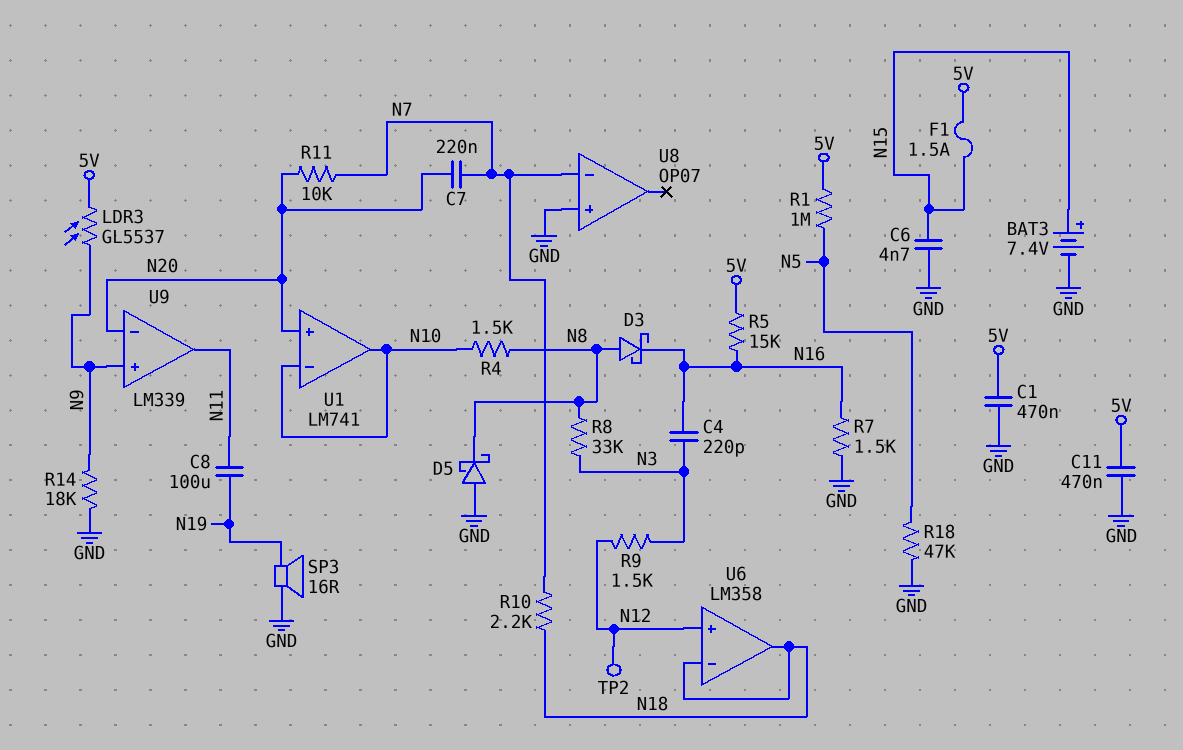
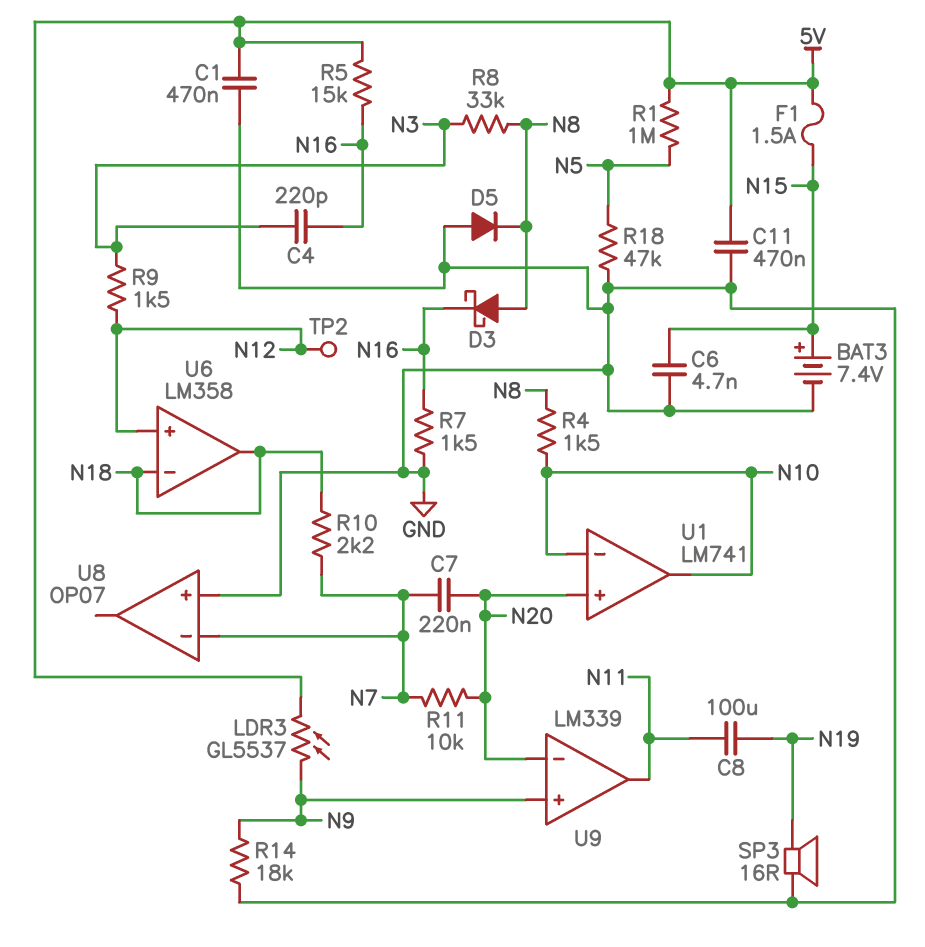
D5: schottky (A GND, K N8) -> diode (A GND, K N8)

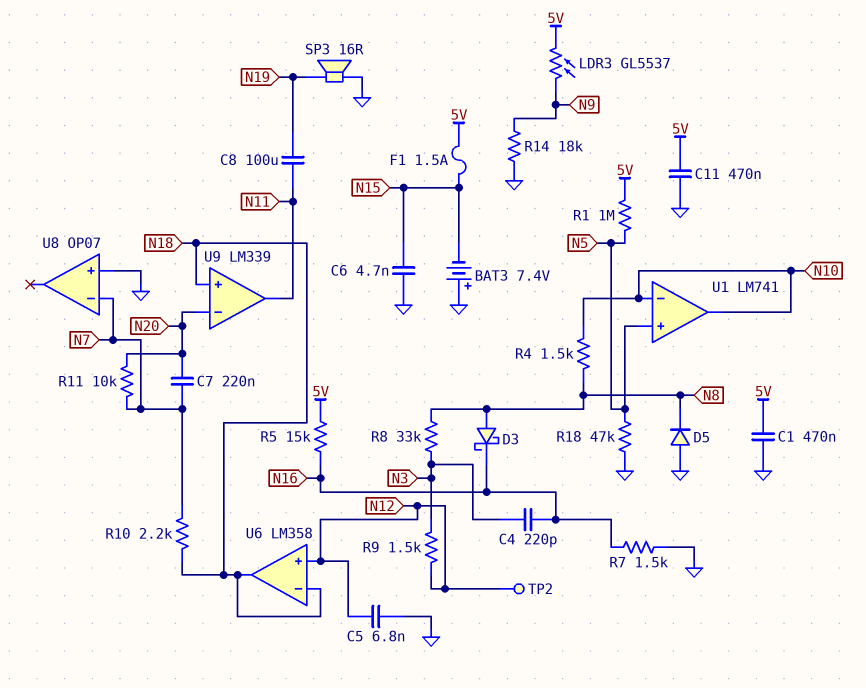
BAT3: 7.4V (plus N15, minus GND) -> 7.4V (plus GND, minus N15)
C5: none -> 6.8nF (GND, N12)
U1 pin in+: N20 -> N5
U9 pin in+: N9 -> N18

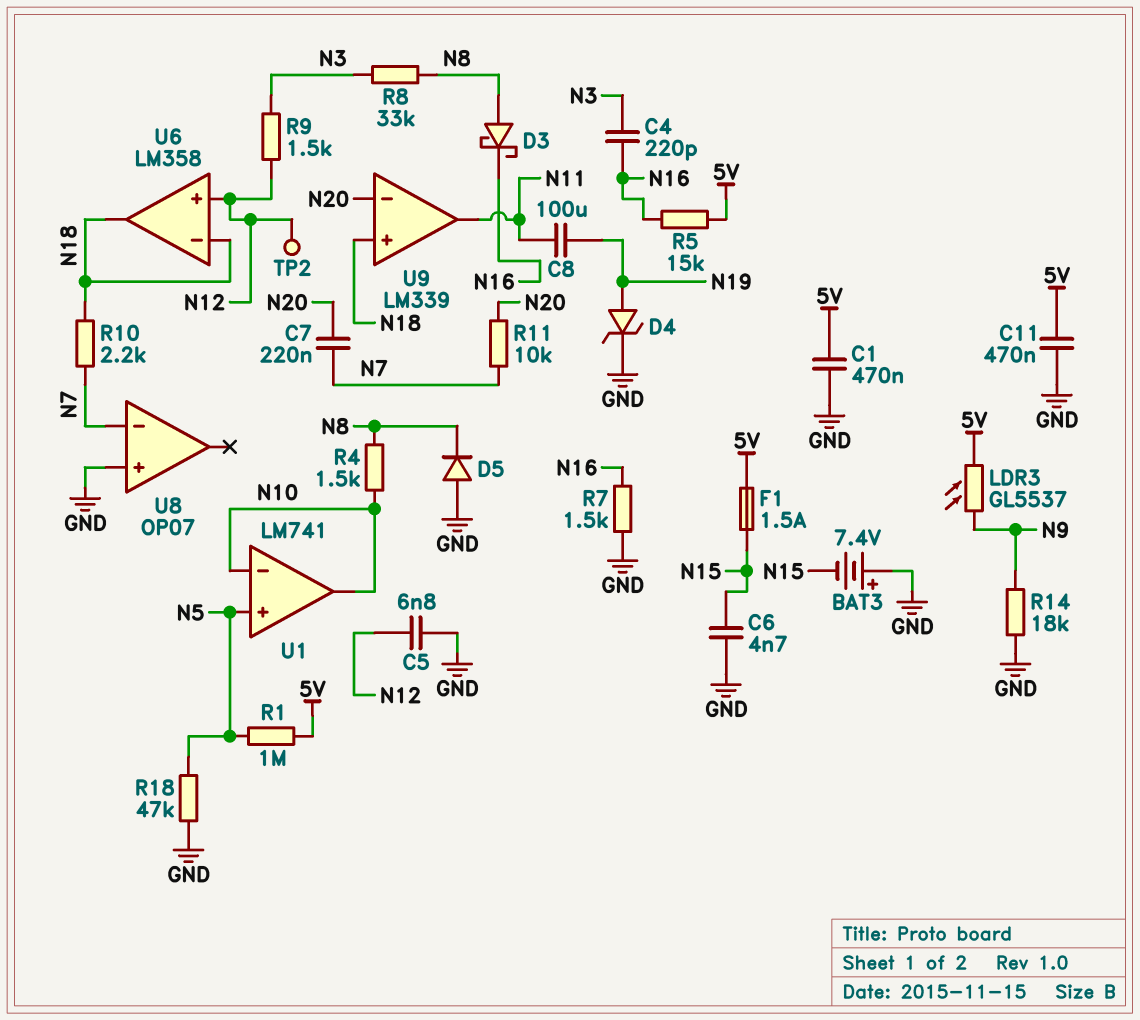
D4: none -> zener (A N19, K GND)
SP3: speaker 16R (GND, N19) -> none

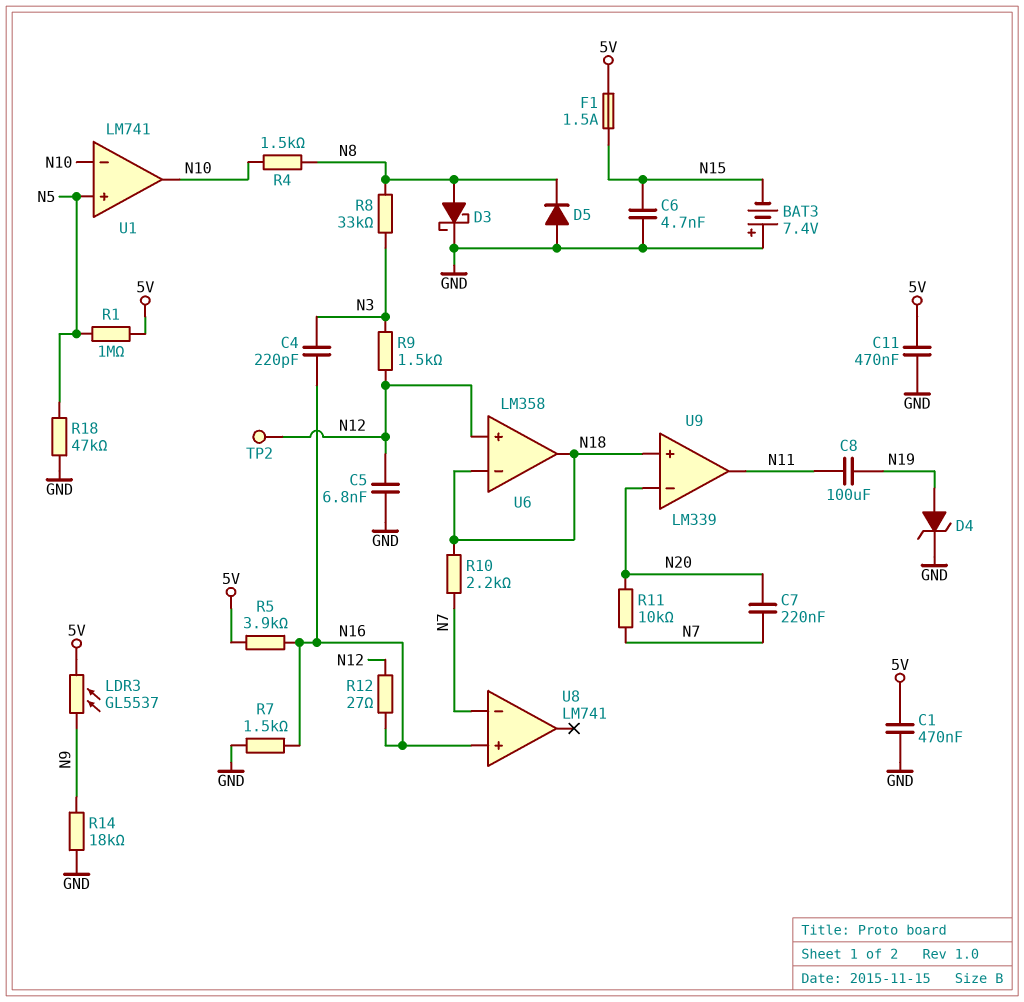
D3: schottky (A N8, K N16) -> schottky (A N8, K GND)
R5: 15k (5V, N16) -> 3.9k (5V, N16)
R12: none -> 27 (N12, N16)
U8: OP07 -> LM741
U8 pin in+: GND -> N16

